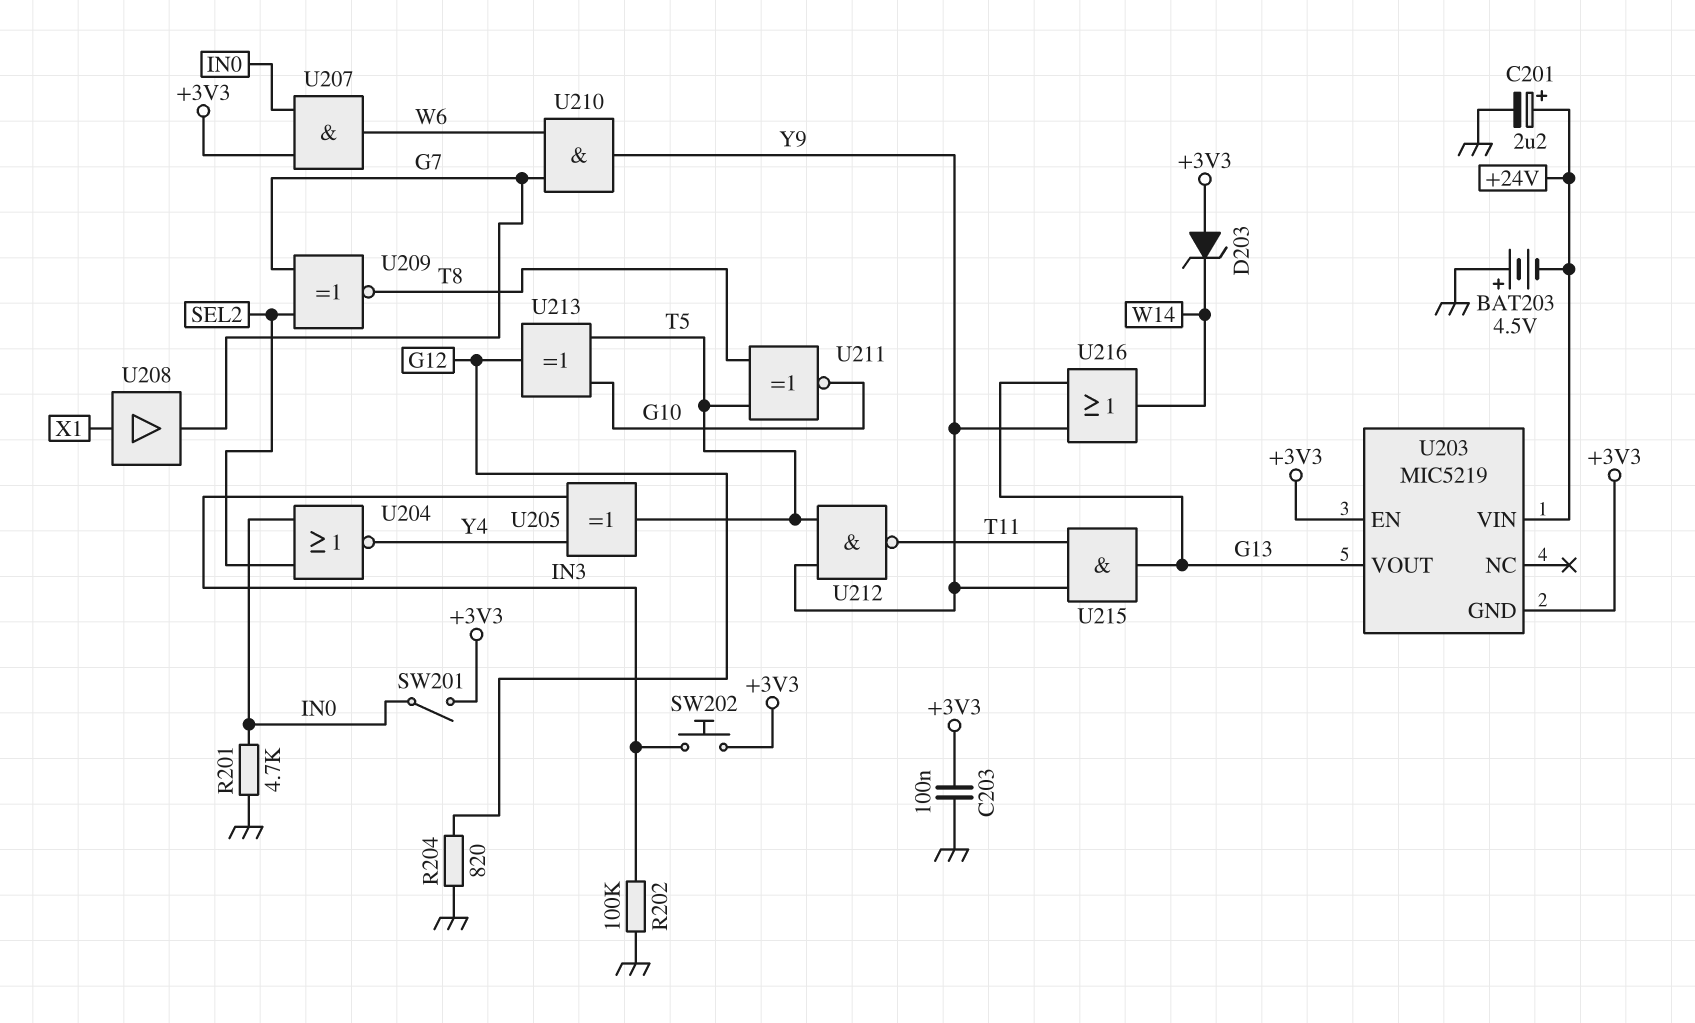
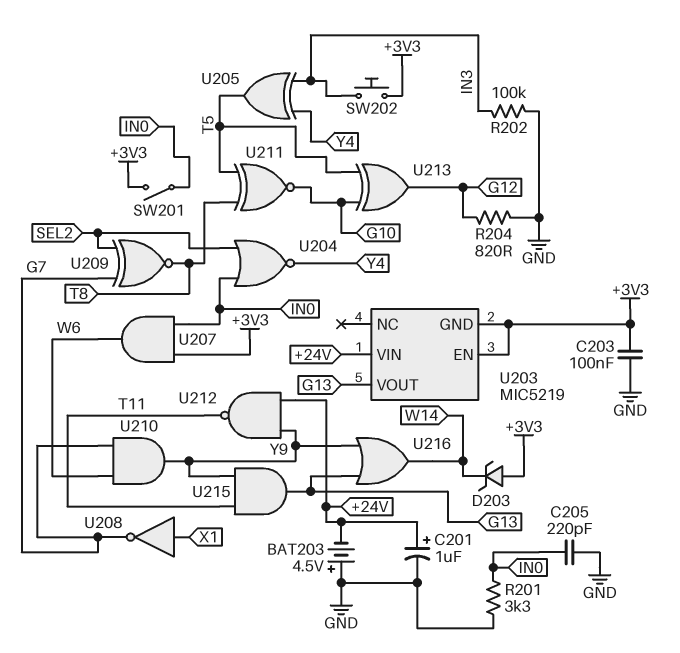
C201: 2.2uF (plus +24V, minus GND) -> 1uF (plus +24V, minus GND)
C205: none -> 220pF (GND, IN0)
R201: 4.7k (GND, IN0) -> 3.3k (GND, IN0)
U208: buffer (in X1, out G7) -> NOT (in X1, out G7)
U212: NAND (in T5, in Y9, out T11) -> NAND (in +24V, in Y9, out T11)

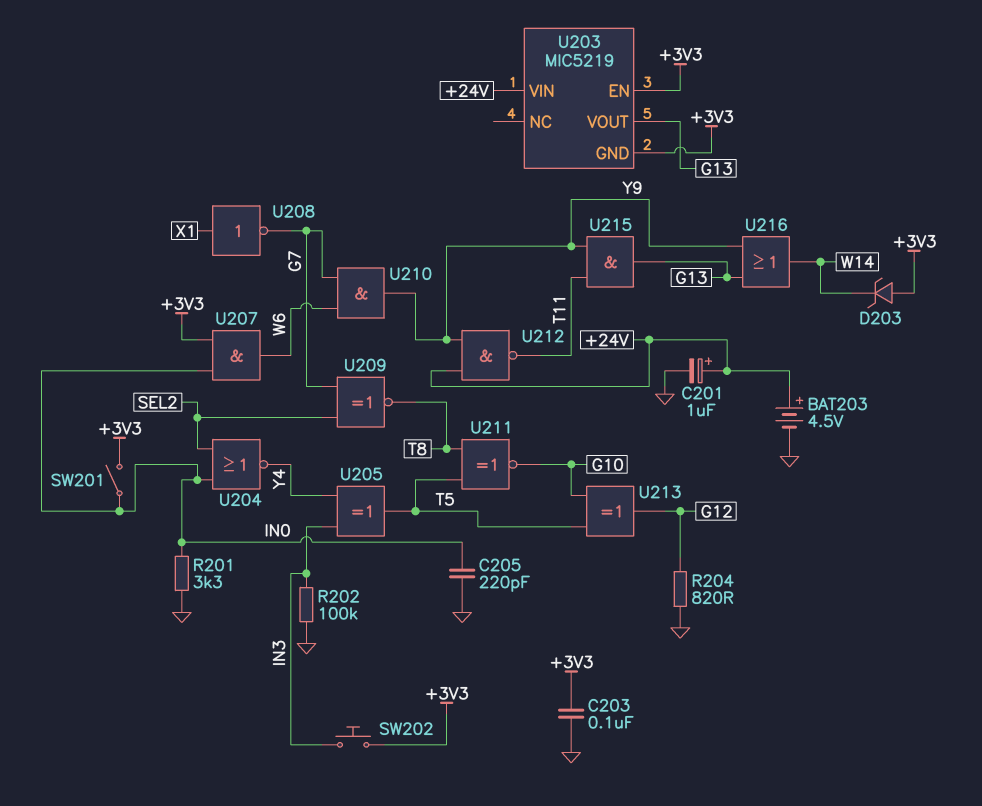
BAT203: 4.5V (plus GND, minus +24V) -> 4.5V (plus +24V, minus GND)

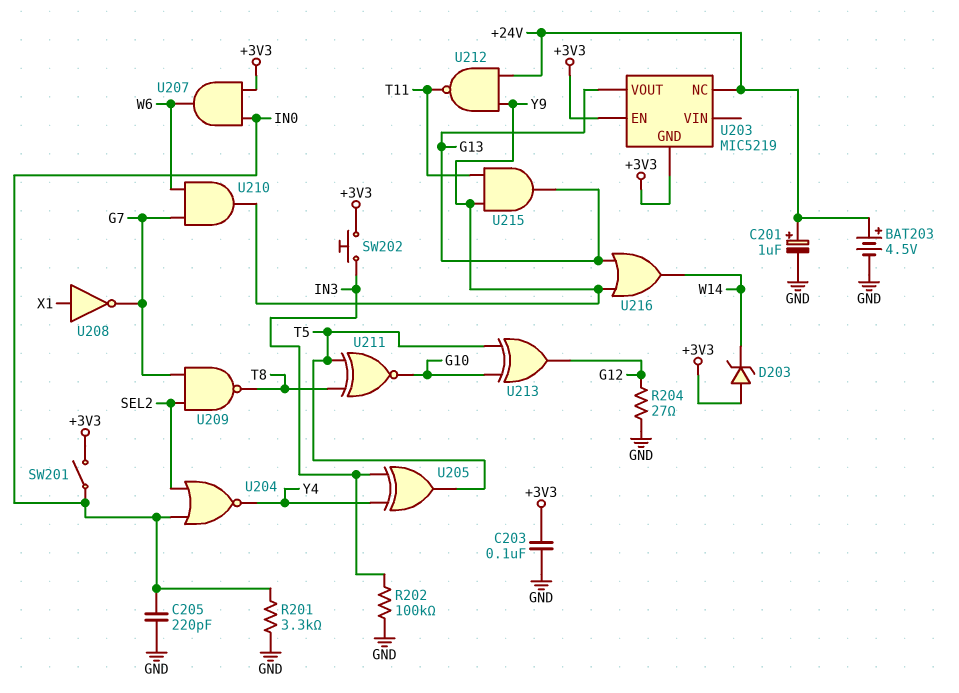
R204: 820 (G12, GND) -> 27 (G12, GND)
U203 pin NC: none -> +24V
U203 pin VIN: +24V -> none
U209: XNOR (in G7, in SEL2, out T8) -> NAND (in G7, in SEL2, out T8)

